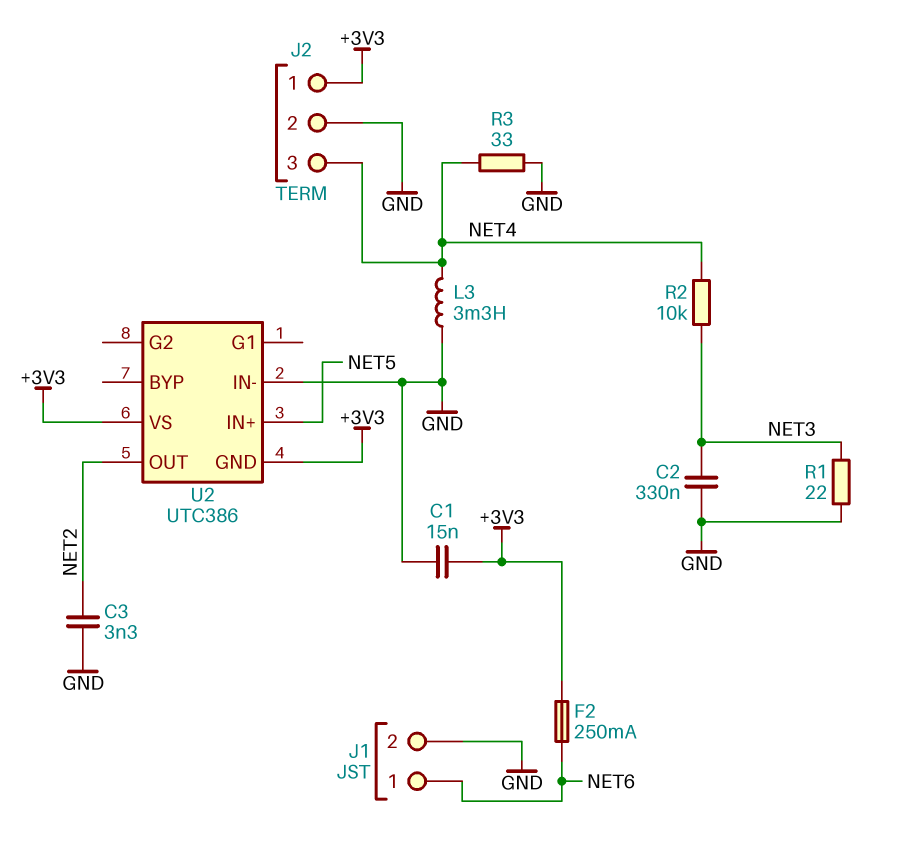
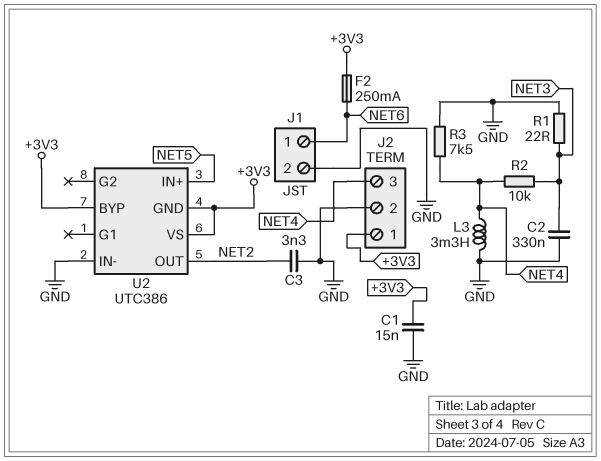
R3: 33 (GND, NET4) -> 7.5k (GND, NET4)
U2 pin BYP: none -> +3V3

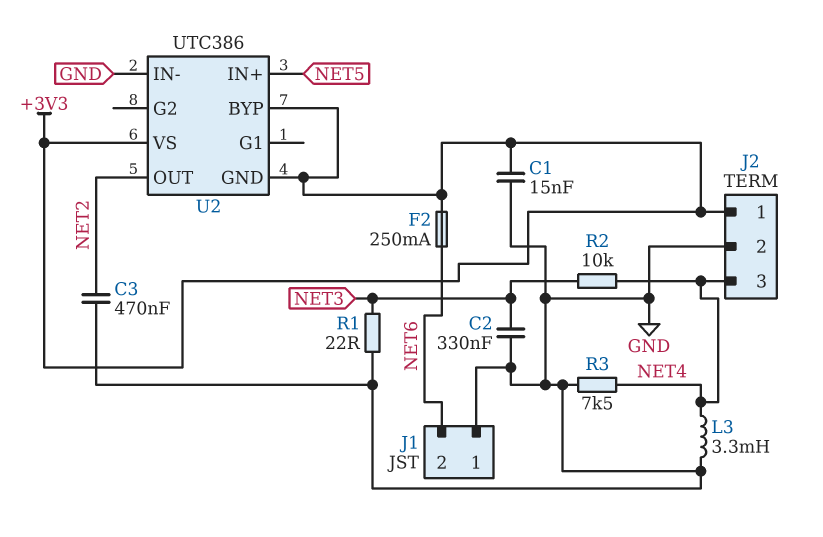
C3: 3.3nF (GND, NET2) -> 470nF (GND, NET2)
J1 pin 1: NET6 -> GND
J1 pin 2: GND -> NET6

